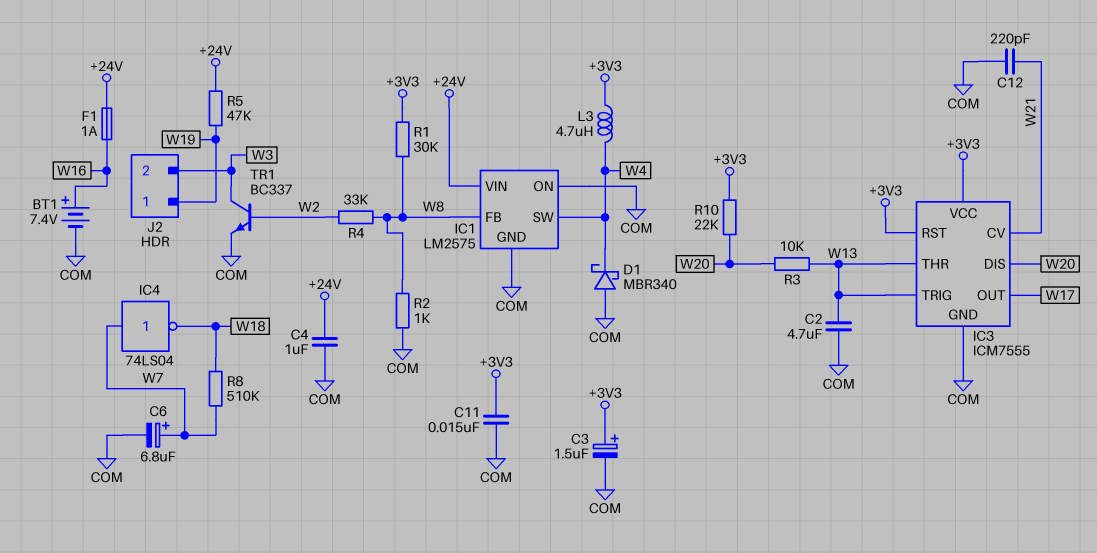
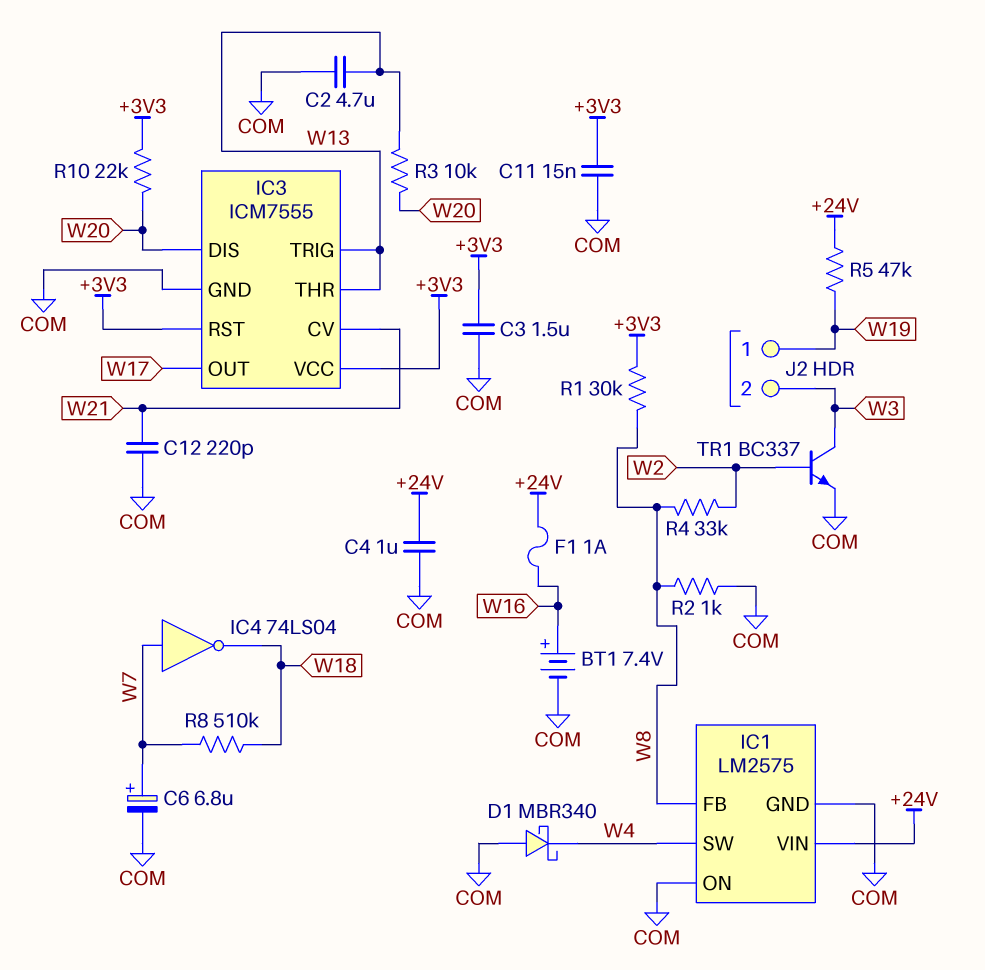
C3: 1.5uF (plus +3V3, minus COM) -> 1.5uF (+3V3, COM)
L3: 4.7uH (+3V3, W4) -> none

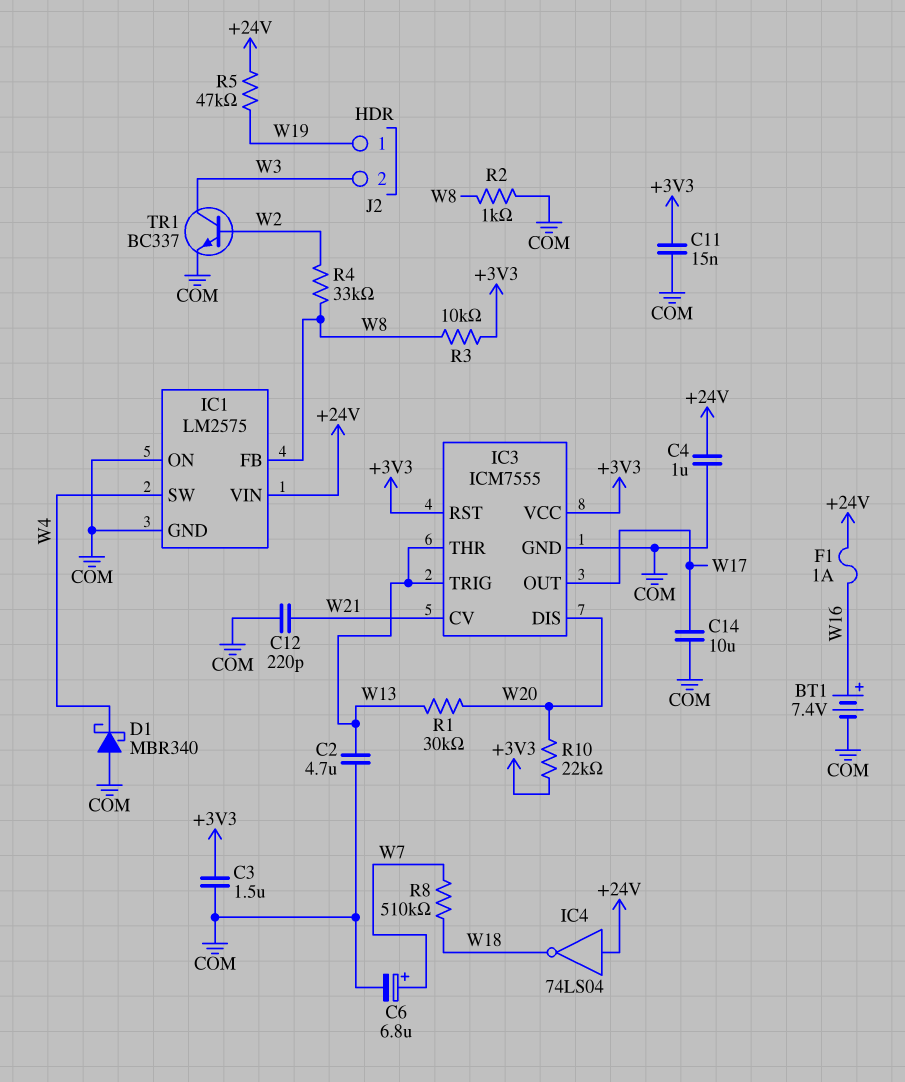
C14: none -> 10uF (COM, W17)
IC4: NOT 74LS04 (in W7, out W18) -> NOT 74LS04 (in +24V, out W18)
R1: 30k (+3V3, W8) -> 30k (W13, W20)
R3: 10k (W13, W20) -> 10k (+3V3, W8)

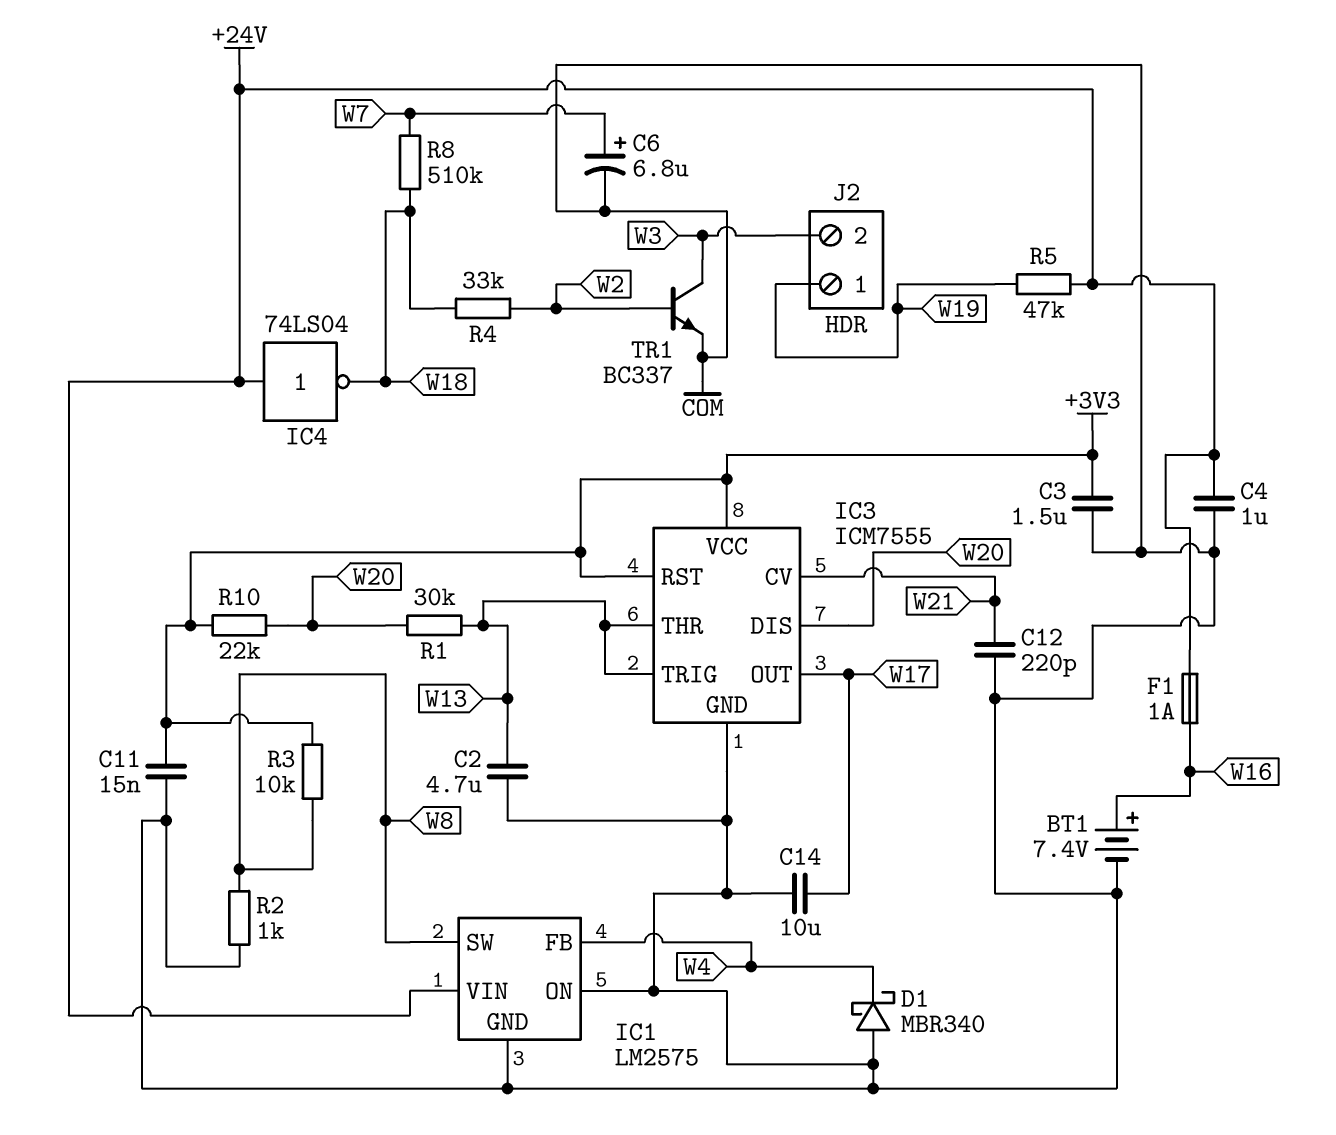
IC1 pin FB: W8 -> W4
IC1 pin SW: W4 -> W8
R4: 33k (W2, W8) -> 33k (W2, W18)

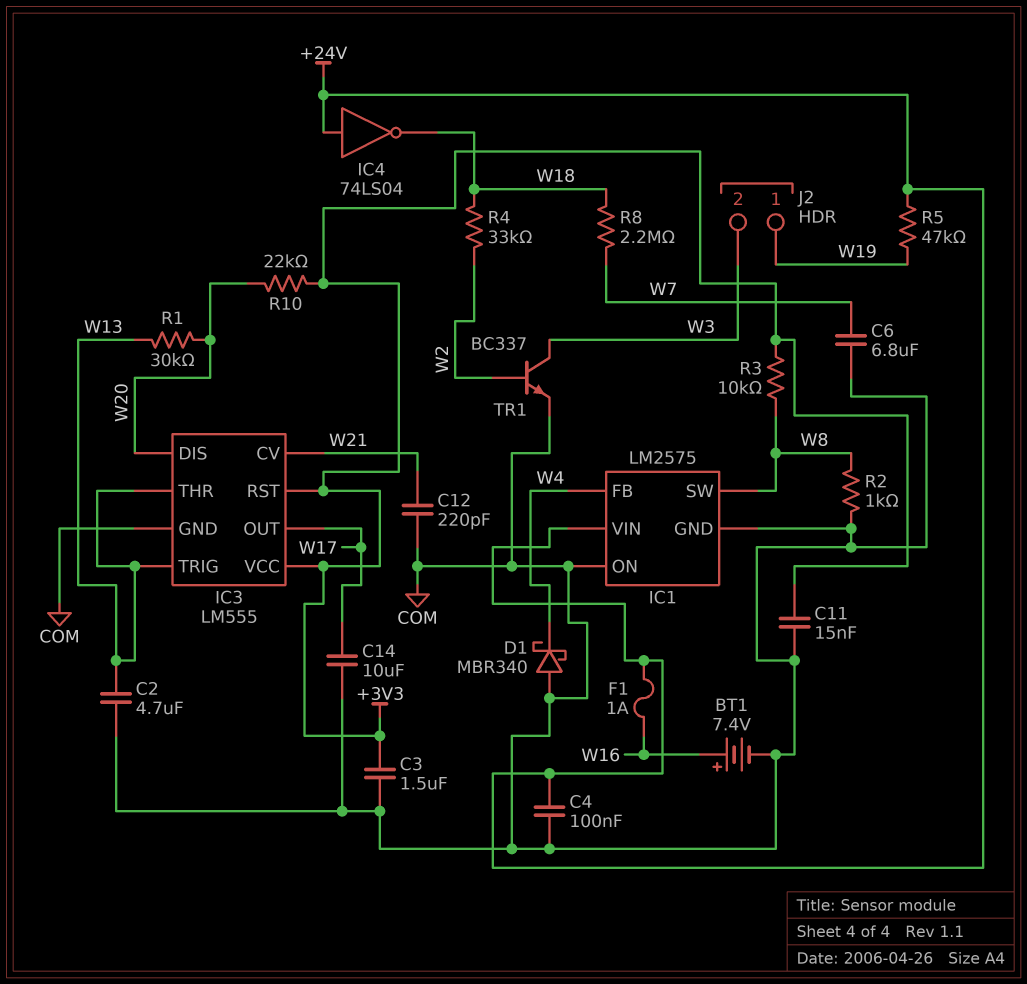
C4: 1uF (+24V, COM) -> 100nF (+24V, COM)
C6: 6.8uF (plus W7, minus COM) -> 6.8uF (COM, W7)
IC3: ICM7555 -> LM555
R8: 510k (W7, W18) -> 2.2M (W7, W18)

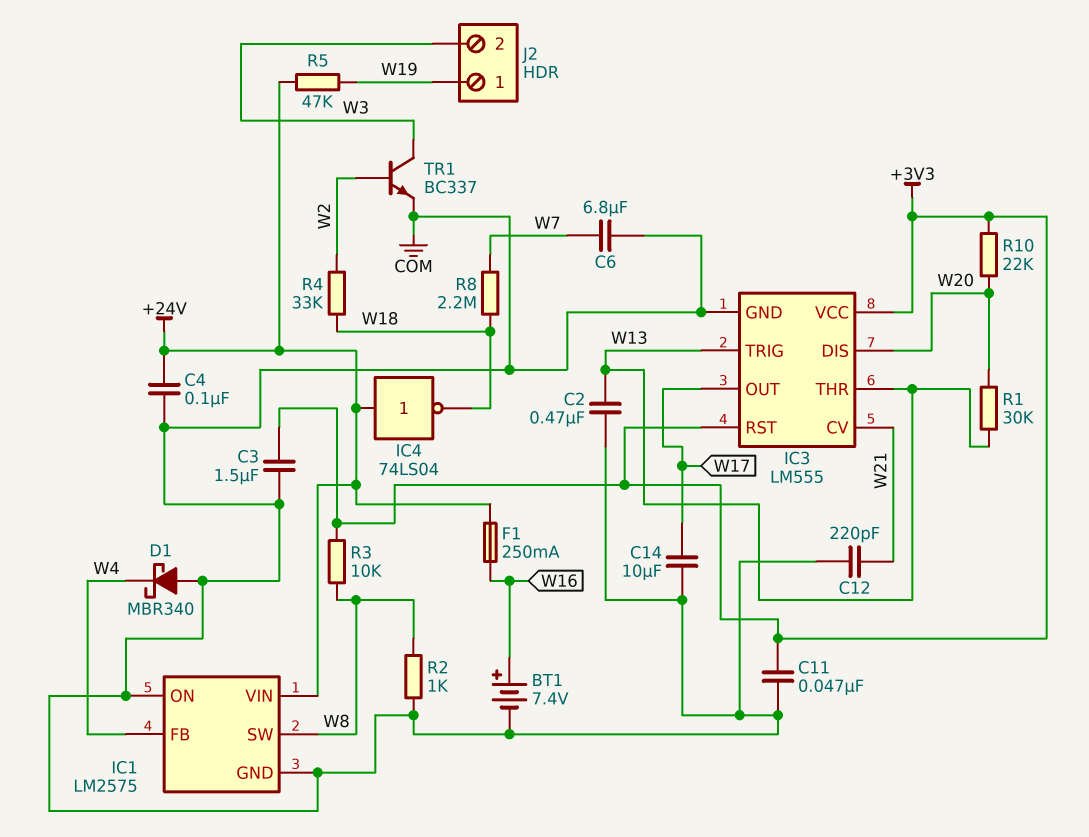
C2: 4.7uF (COM, W13) -> 470nF (COM, W13)
C11: 15nF (+3V3, COM) -> 47nF (+3V3, COM)
F1: 1A (+24V, W16) -> 250mA (+24V, W16)

